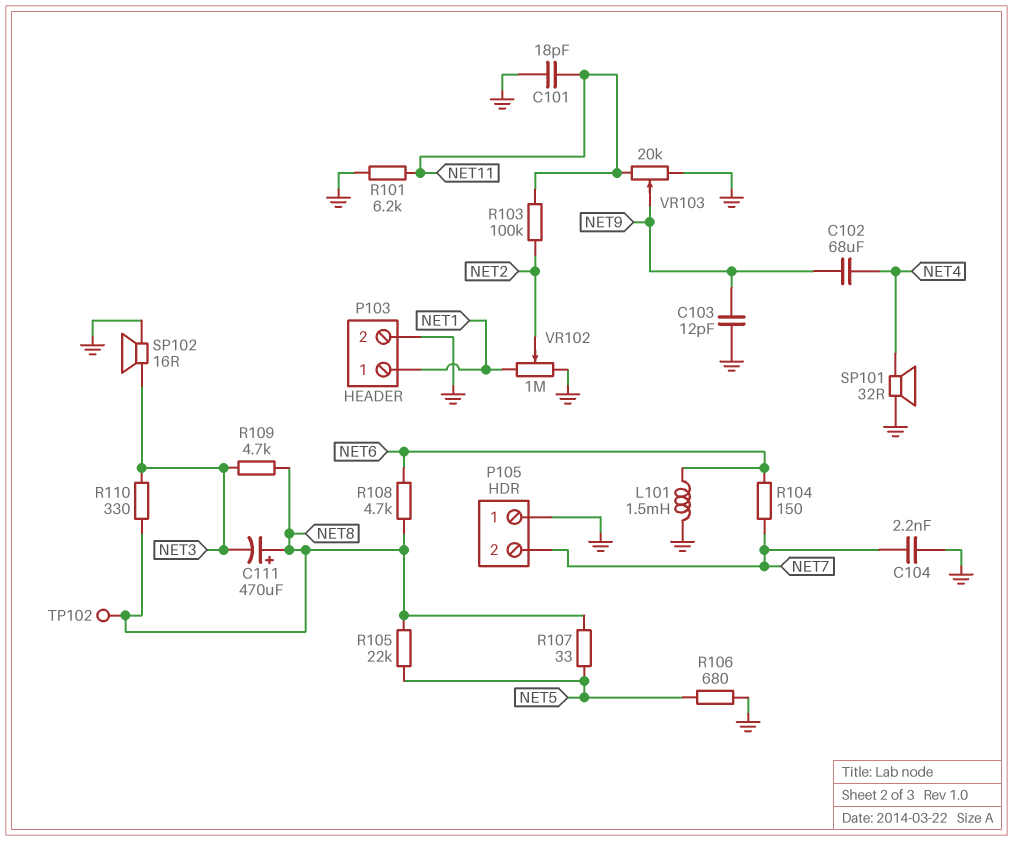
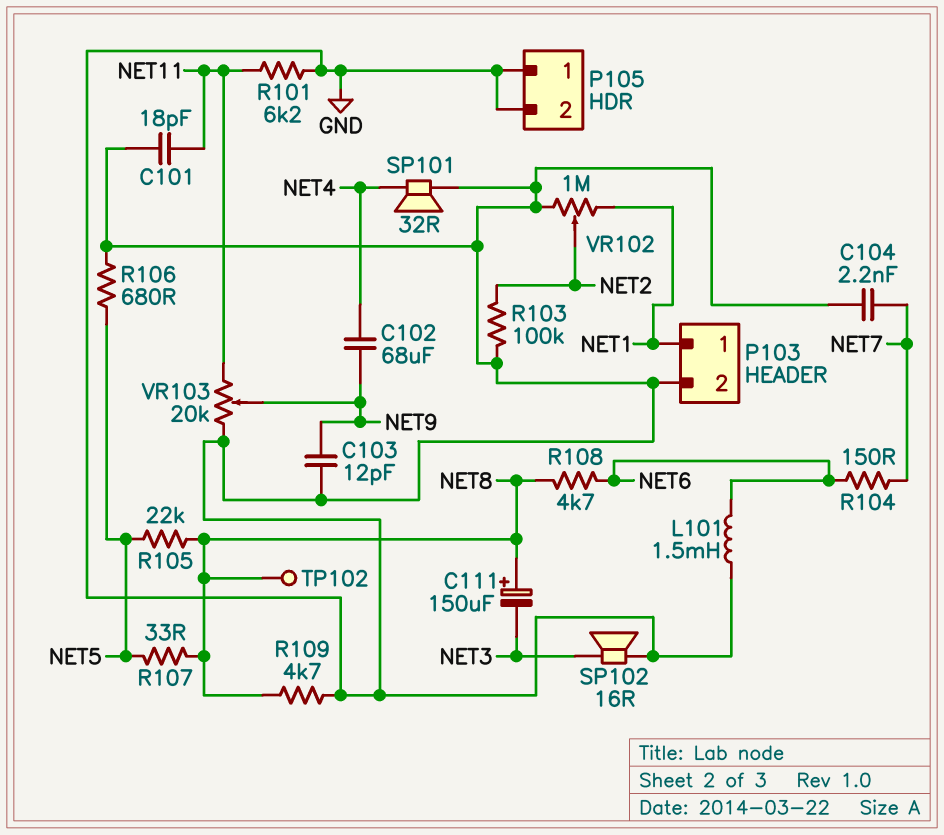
C111: 470uF (plus NET8, minus NET3) -> 150uF (plus NET8, minus NET3)
P105 pin 2: NET7 -> GND
R103: 100k (NET2, NET11) -> 100k (GND, NET2)
R109: 4.7k (NET3, NET8) -> 4.7k (GND, NET8)
R110: 330 (NET3, NET8) -> none

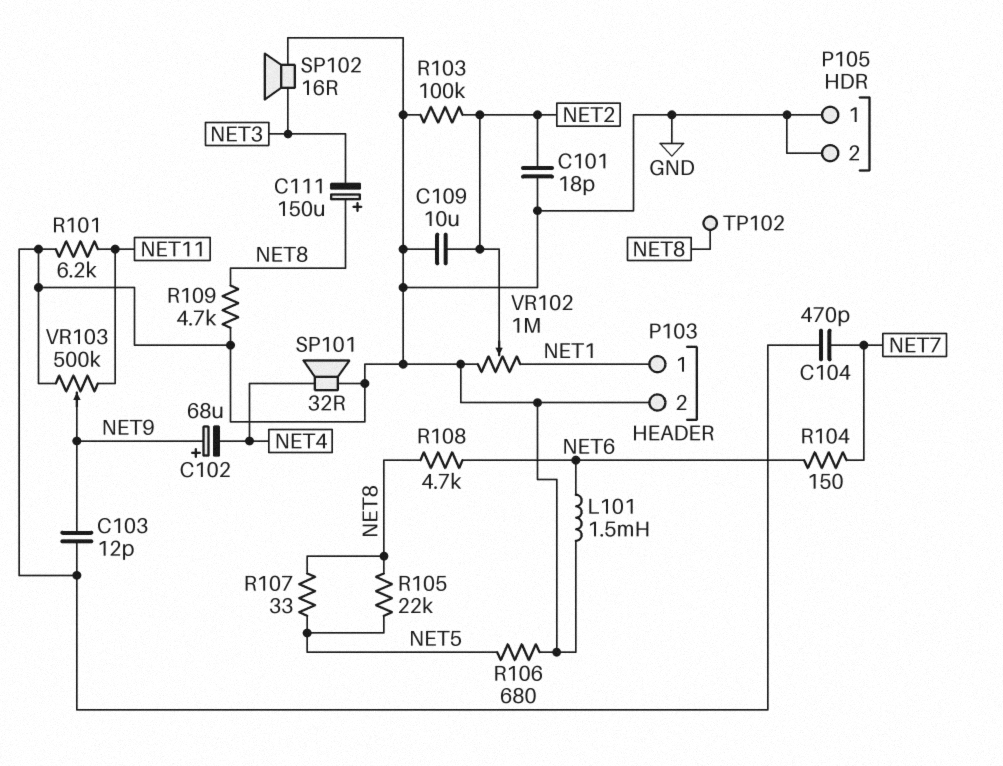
C101: 18pF (GND, NET11) -> 18pF (GND, NET2)
C102: 68uF (NET4, NET9) -> 68uF (plus NET9, minus NET4)
C104: 2.2nF (GND, NET7) -> 470pF (GND, NET7)
C109: none -> 10uF (GND, NET2)
VR103: 20k (GND, NET11, wiper NET9) -> 500k (GND, NET11, wiper NET9)

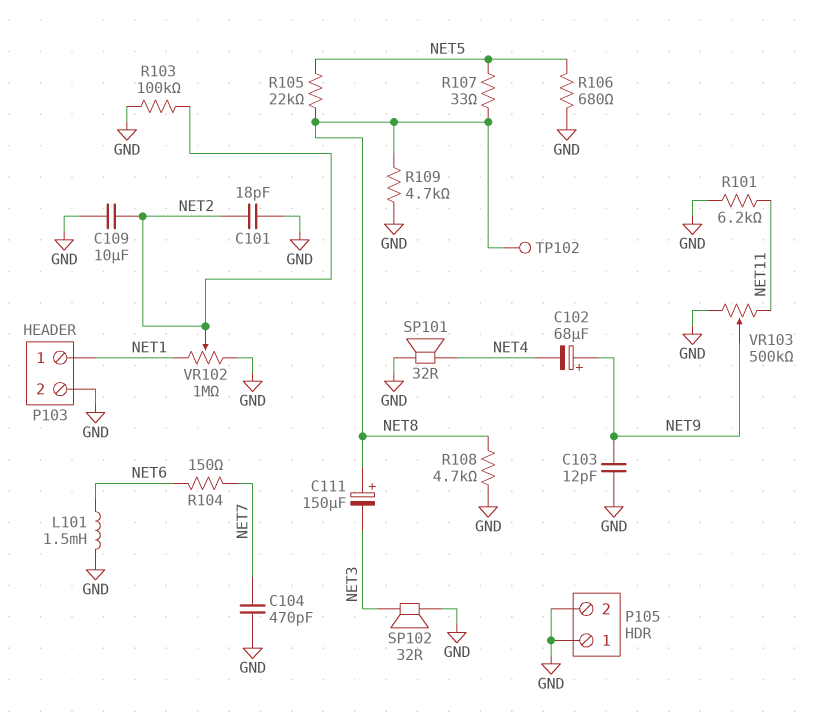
R108: 4.7k (NET6, NET8) -> 4.7k (GND, NET8)
SP102: speaker 16R (GND, NET3) -> speaker 32R (GND, NET3)

